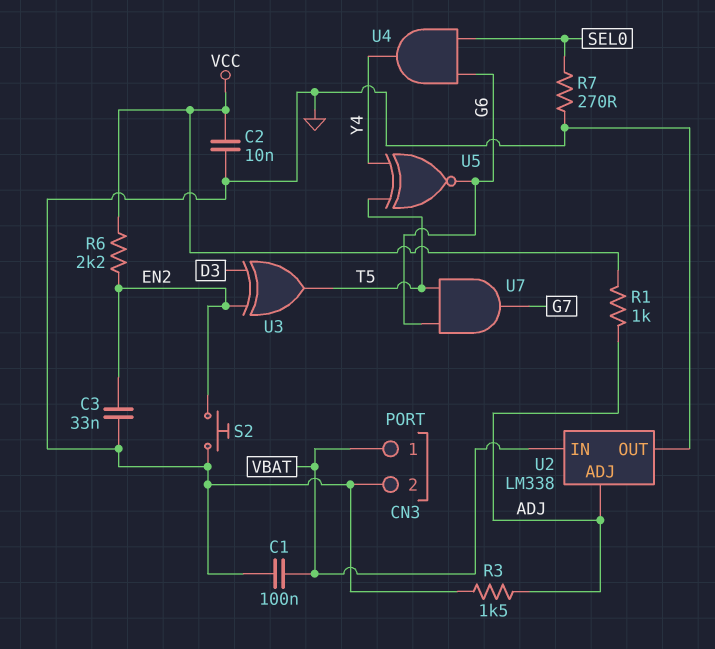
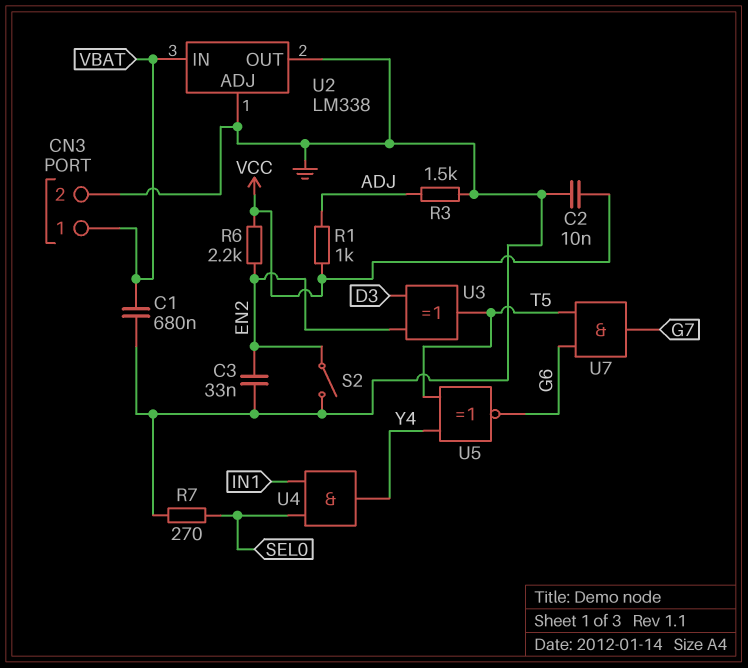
C1: 100nF (GND, VBAT) -> 680nF (GND, VBAT)
S2: button (EN2, GND) -> switch (EN2, GND)
U2 pin ADJ: ADJ -> GND
U4: AND (in G6, in SEL0, out Y4) -> AND (in IN1, in SEL0, out Y4)

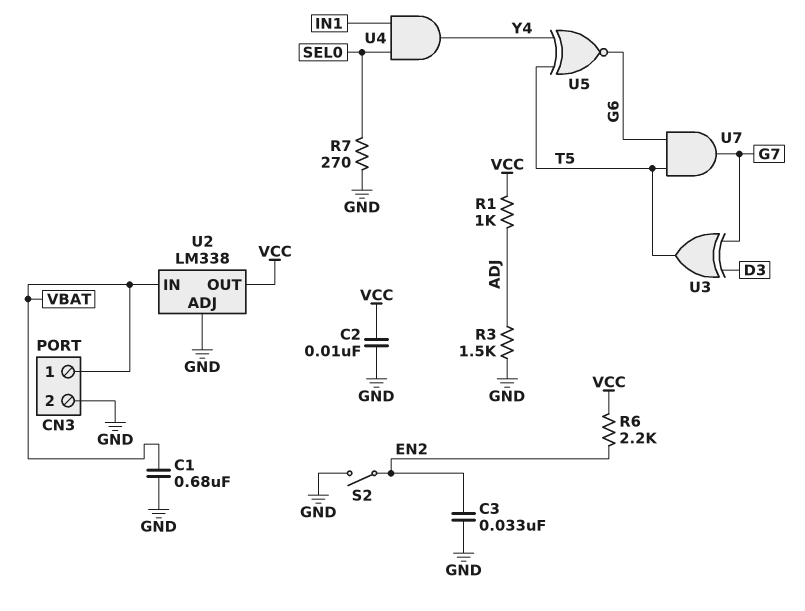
U2 pin OUT: GND -> VCC
U3: XOR (in D3, in EN2, out T5) -> XOR (in D3, in G7, out T5)

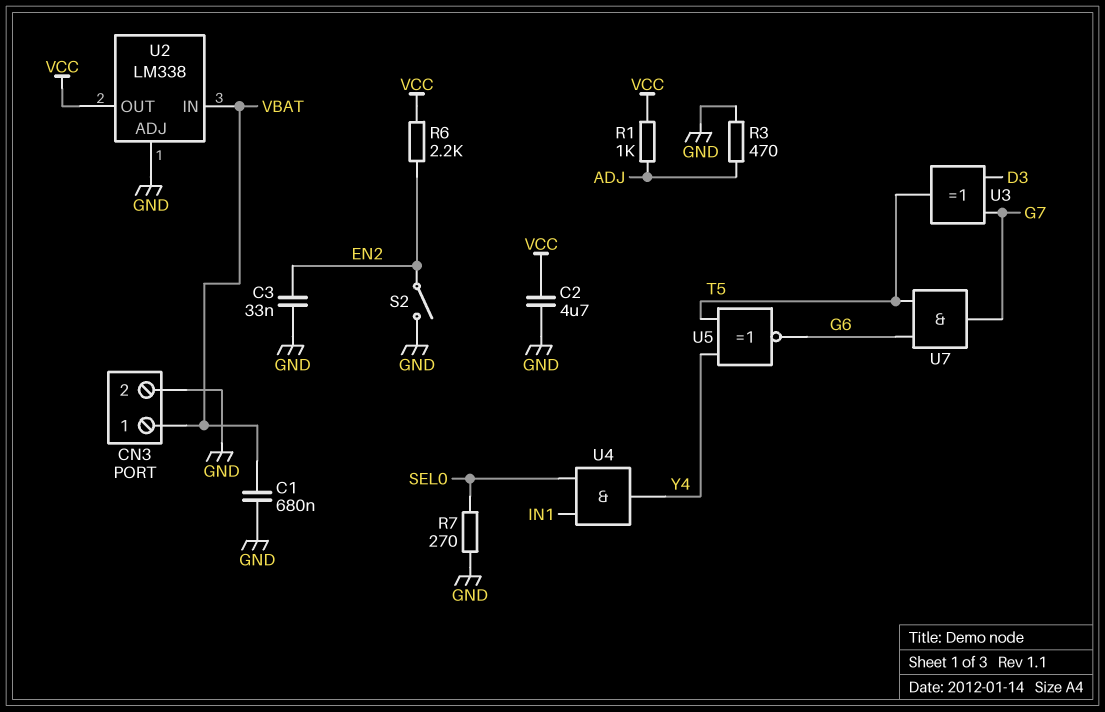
C2: 10nF (GND, VCC) -> 4.7uF (GND, VCC)
R3: 1.5k (ADJ, GND) -> 470 (ADJ, GND)

